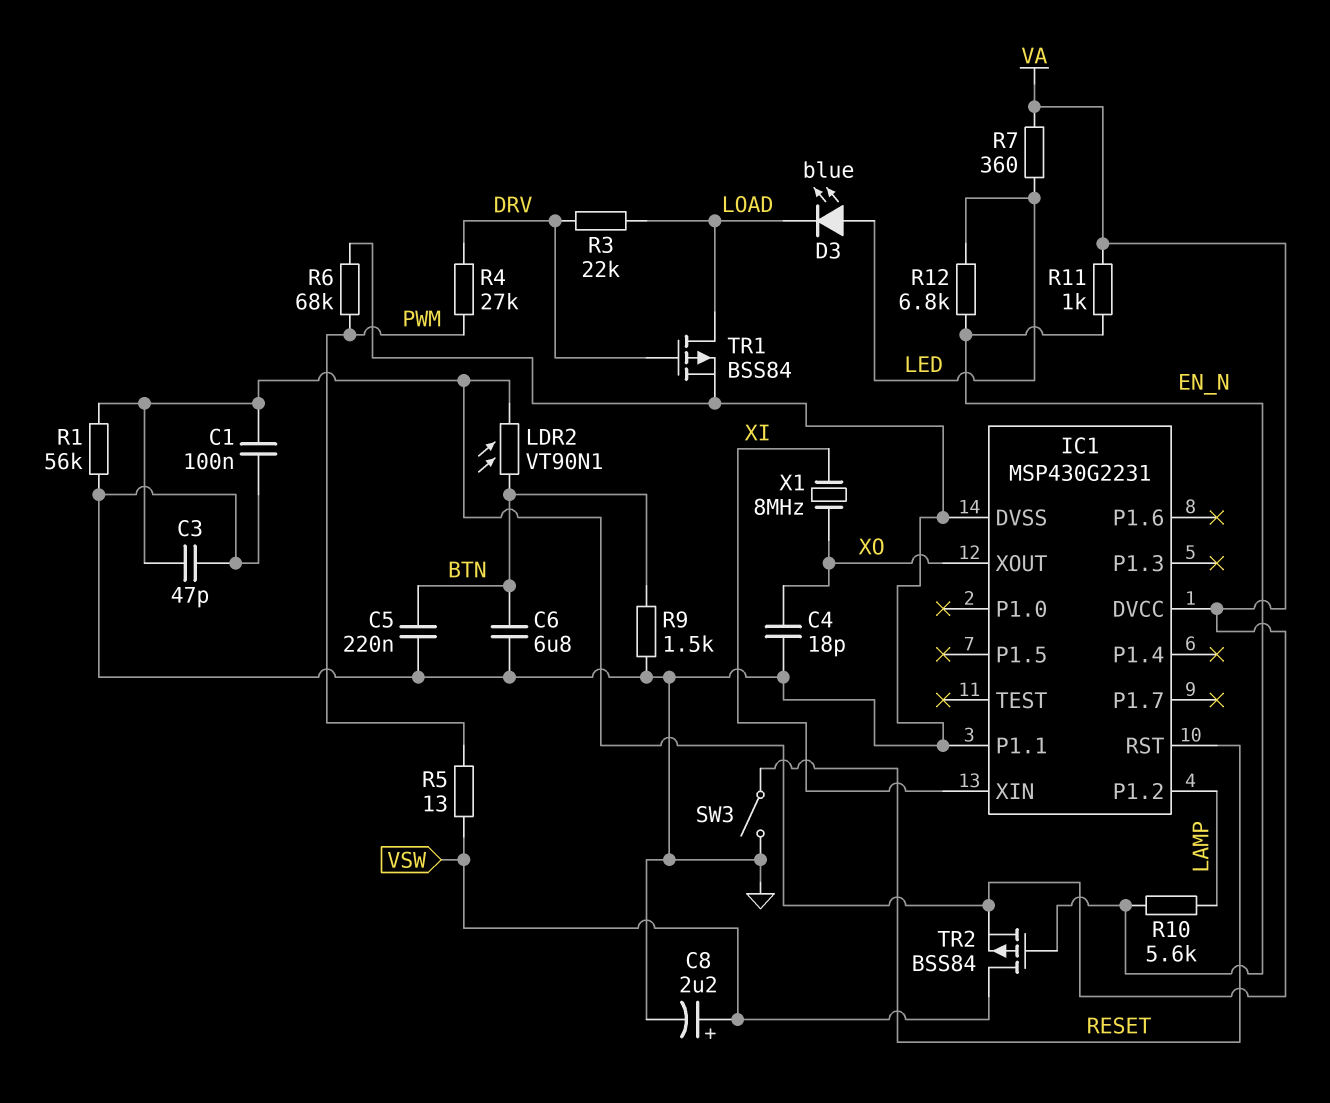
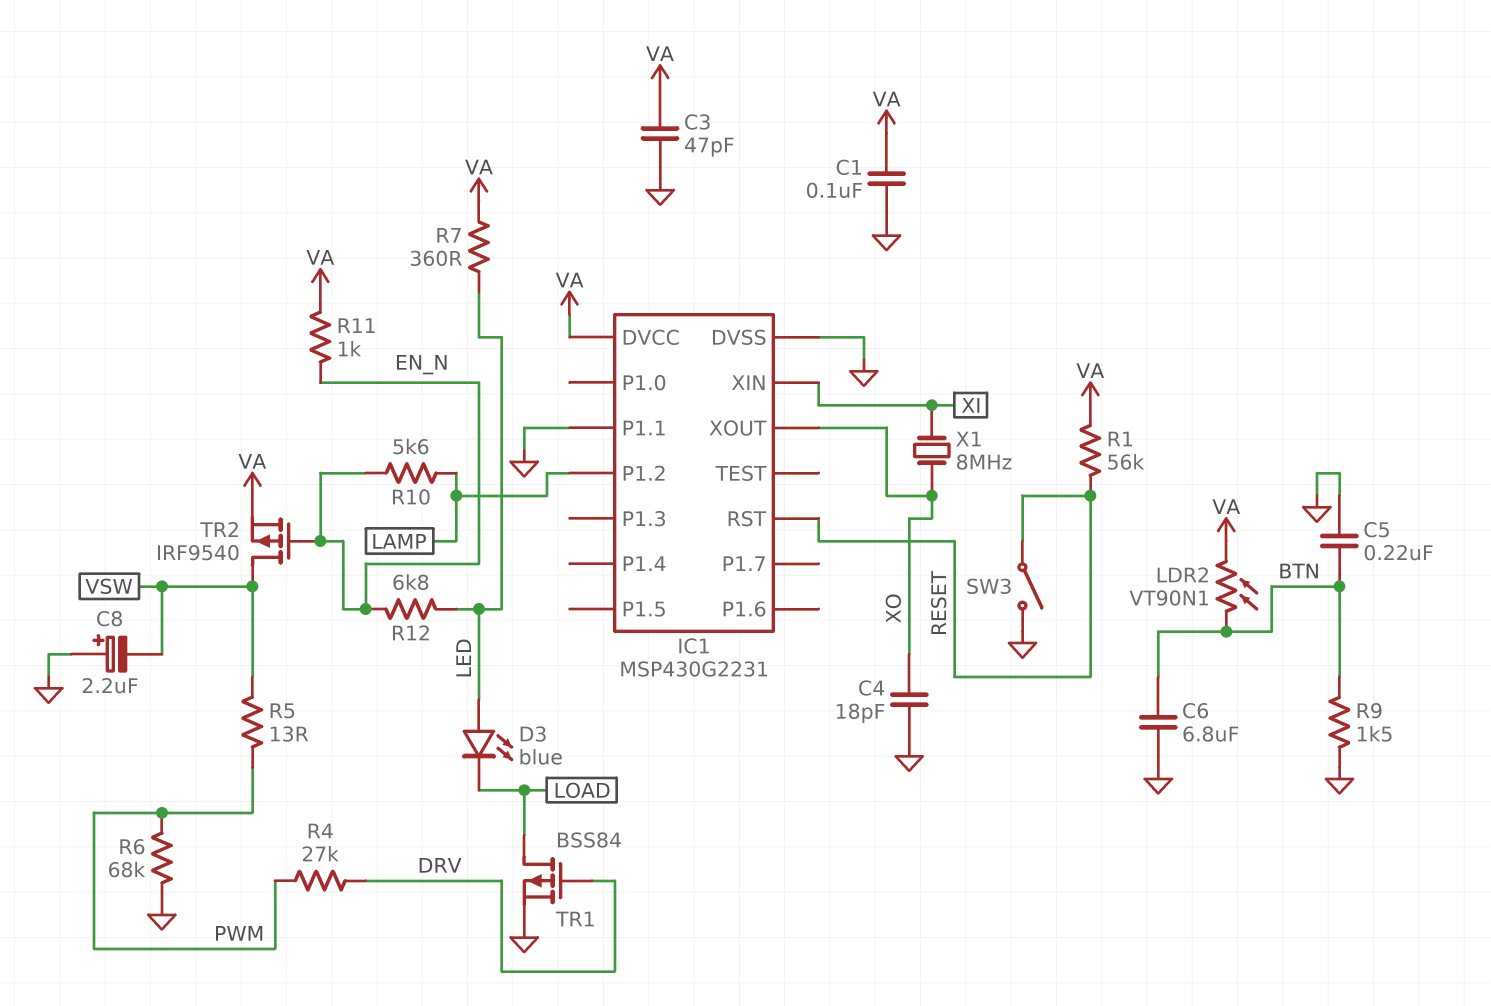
C8: 2.2uF (plus VSW, minus GND) -> 2.2uF (plus GND, minus VSW)
R1: 56k (GND, VA) -> 56k (RESET, VA)
R3: 22k (DRV, LOAD) -> none
TR2: PMOS BSS84 (G EN_N, D VSW, S VA) -> PMOS IRF9540 (G EN_N, D VSW, S VA)

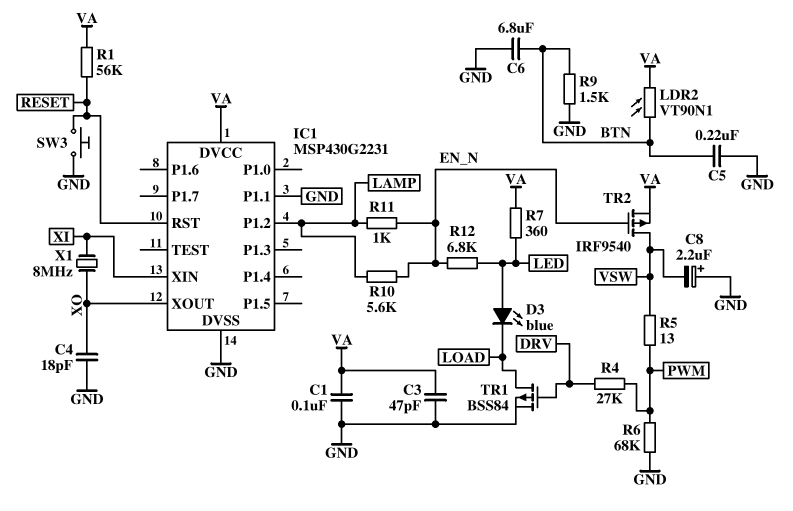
R11: 1k (EN_N, VA) -> 1k (EN_N, LAMP)
SW3: switch (GND, RESET) -> button (GND, RESET)

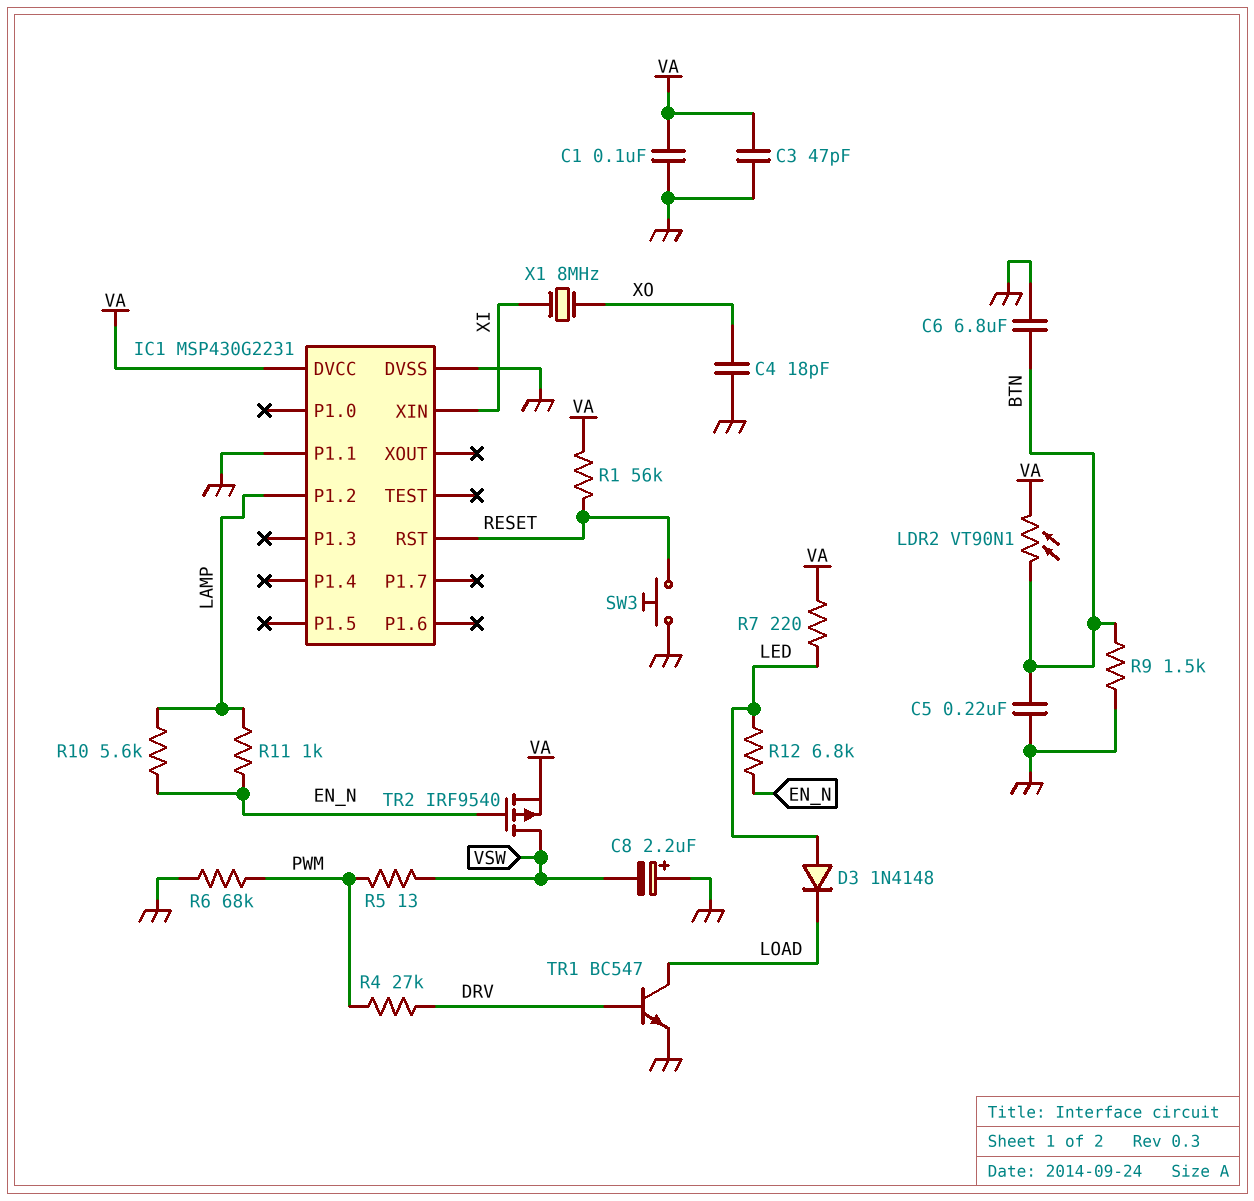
D3: LED blue (A LED, K LOAD) -> diode 1N4148 (A LED, K LOAD)
IC1 pin XOUT: XO -> none
R7: 360 (LED, VA) -> 220 (LED, VA)
TR1: PMOS BSS84 (G DRV, D LOAD, S GND) -> NPN BC547 (B DRV, C LOAD, E GND)

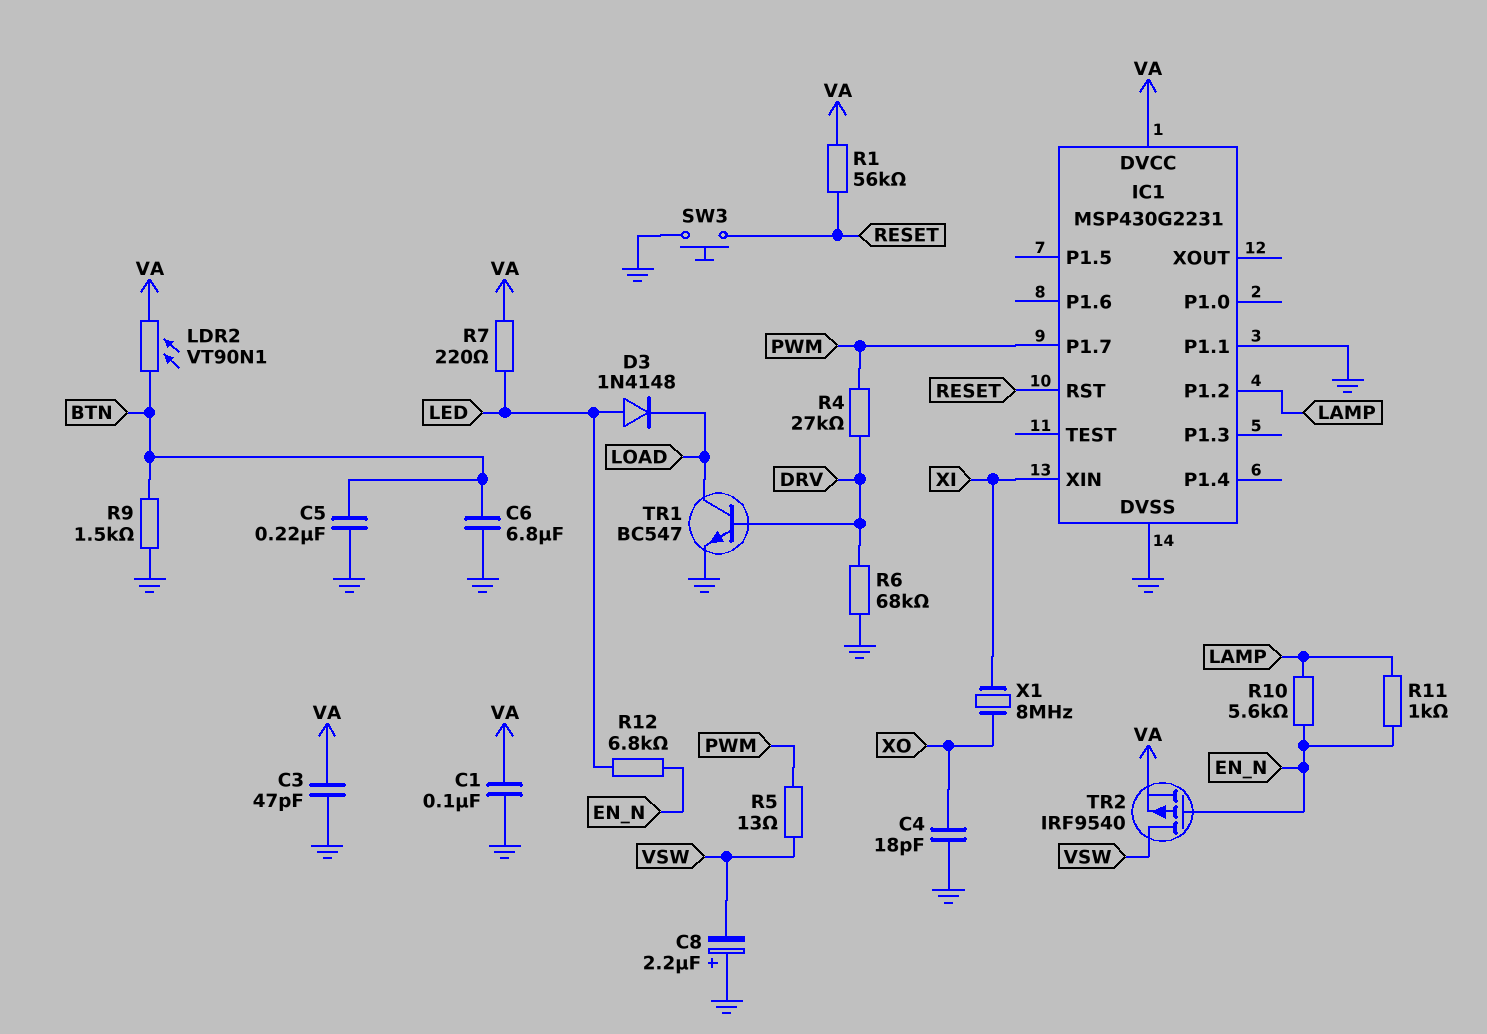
IC1 pin P1.7: none -> PWM
R6: 68k (GND, PWM) -> 68k (DRV, GND)

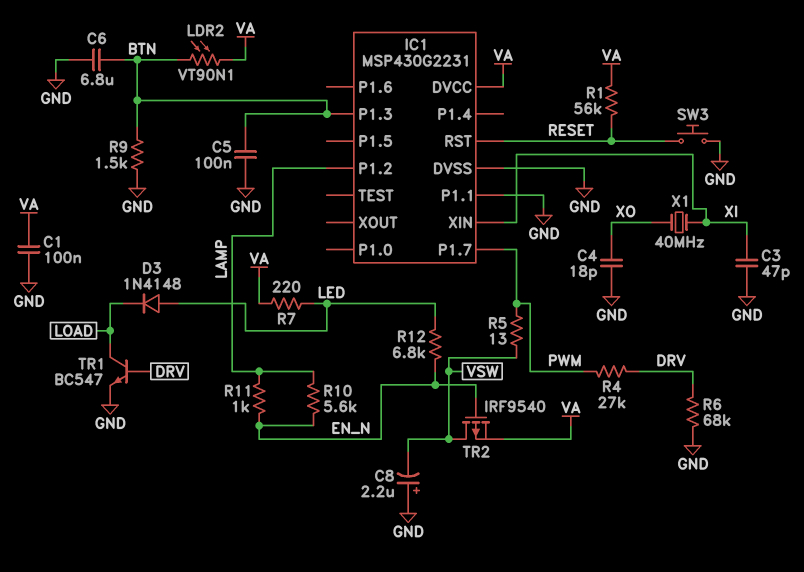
C3: 47pF (GND, VA) -> 47pF (GND, XI)
C5: 220nF (BTN, GND) -> 100nF (BTN, GND)
IC1 pin P1.3: none -> BTN
X1: 8MHz (XI, XO) -> 40MHz (XI, XO)

